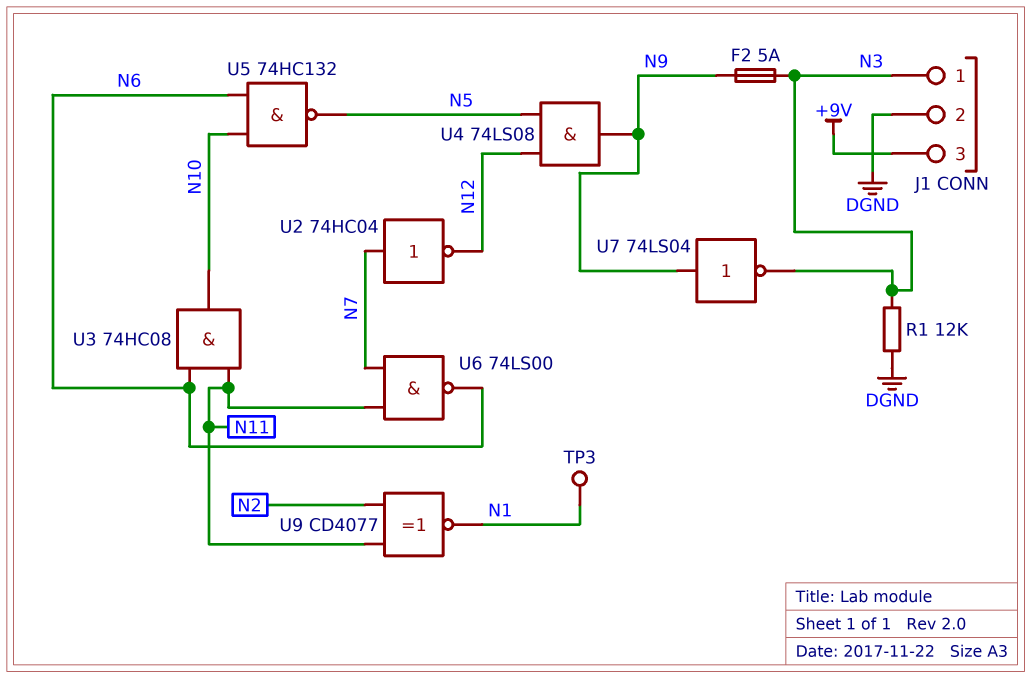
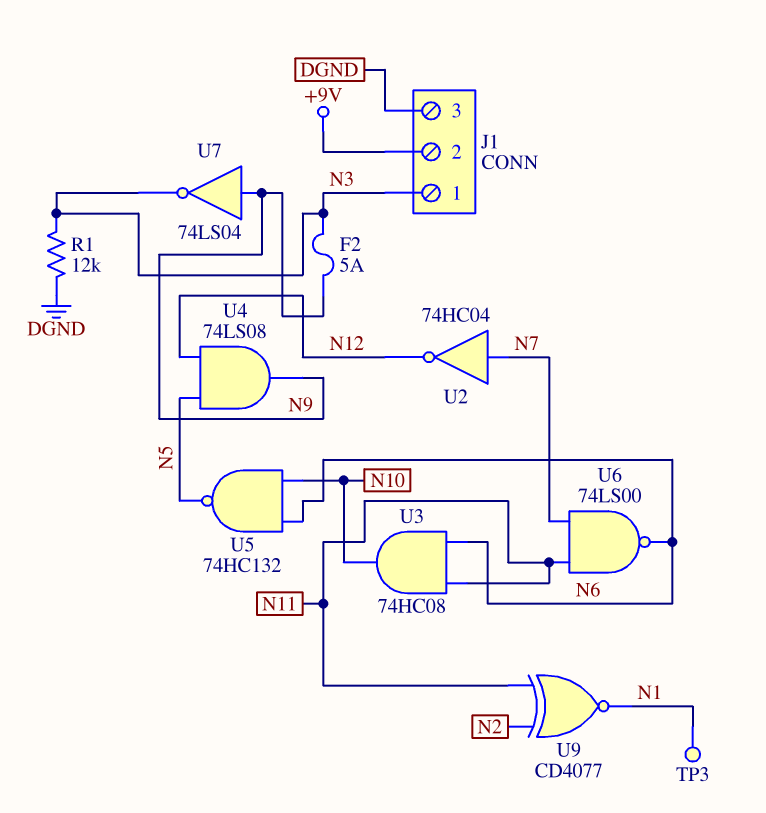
J1 pin 2: DGND -> +9V
J1 pin 3: +9V -> DGND

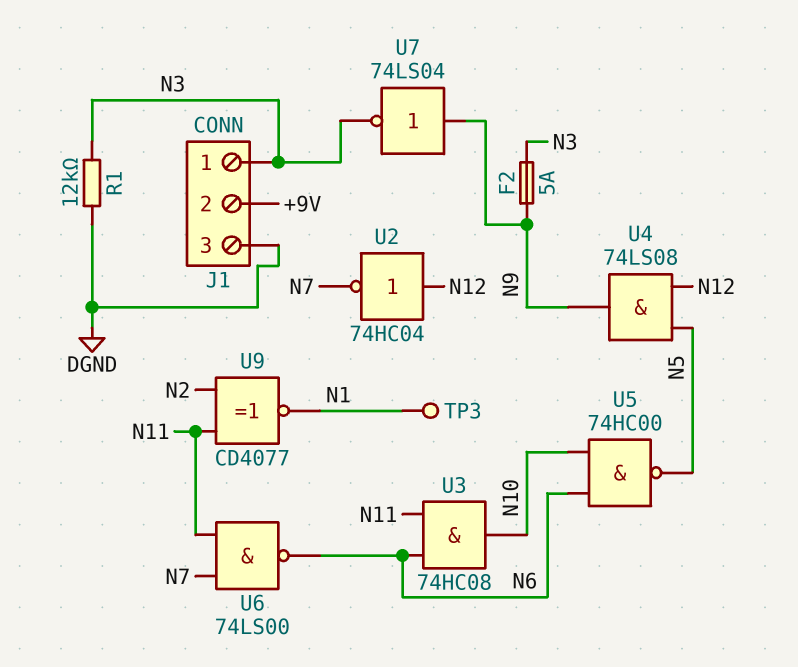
U2: NOT 74HC04 (in N7, out N12) -> NOT 74HC04 (in N12, out N7)
U5: NAND 74HC132 (in N6, in N10, out N5) -> NAND 74HC00 (in N6, in N10, out N5)

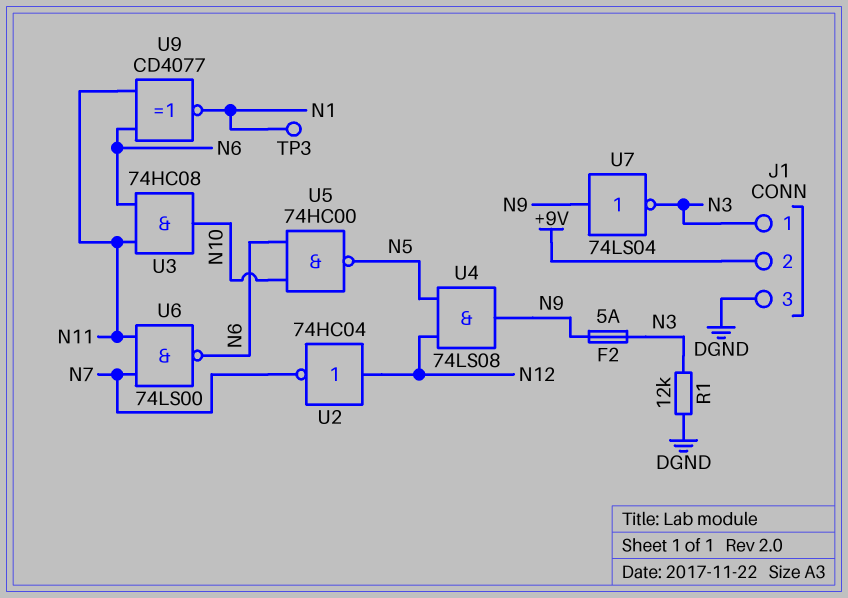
U9: XNOR CD4077 (in N2, in N11, out N1) -> XNOR CD4077 (in N6, in N11, out N1)

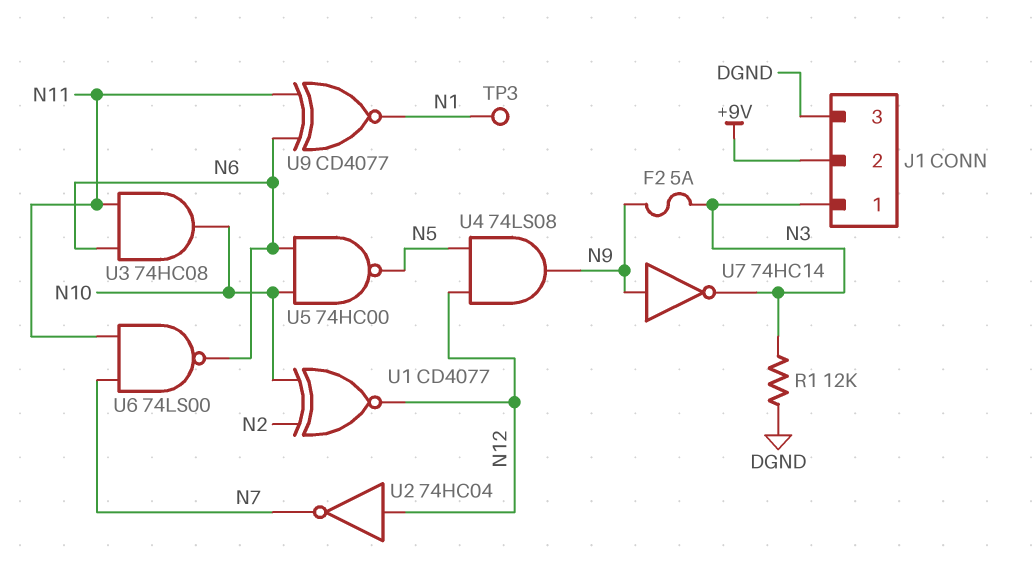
U1: none -> XNOR CD4077 (in N2, in N10, out N12)
U7: NOT 74LS04 (in N9, out N3) -> NOT 74HC14 (in N9, out N3)

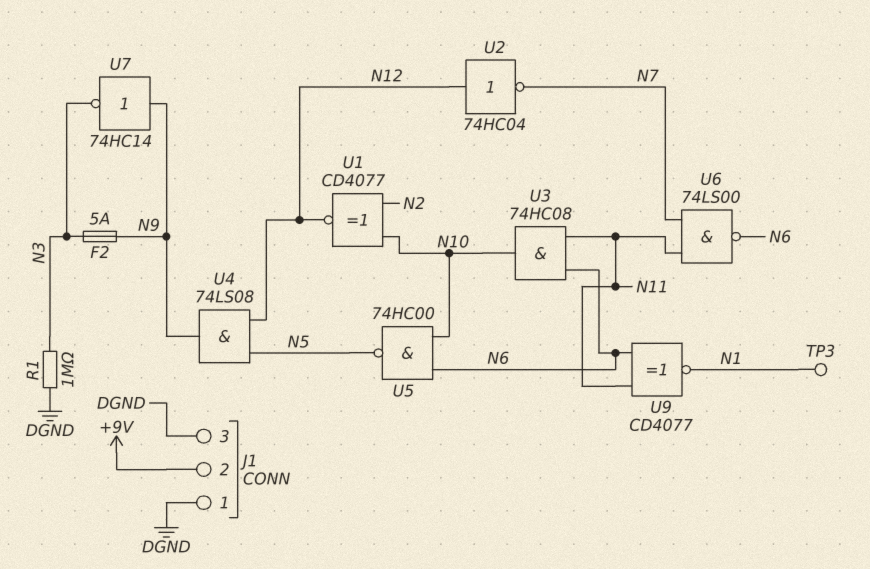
J1 pin 1: N3 -> DGND
R1: 12k (DGND, N3) -> 1M (DGND, N3)

